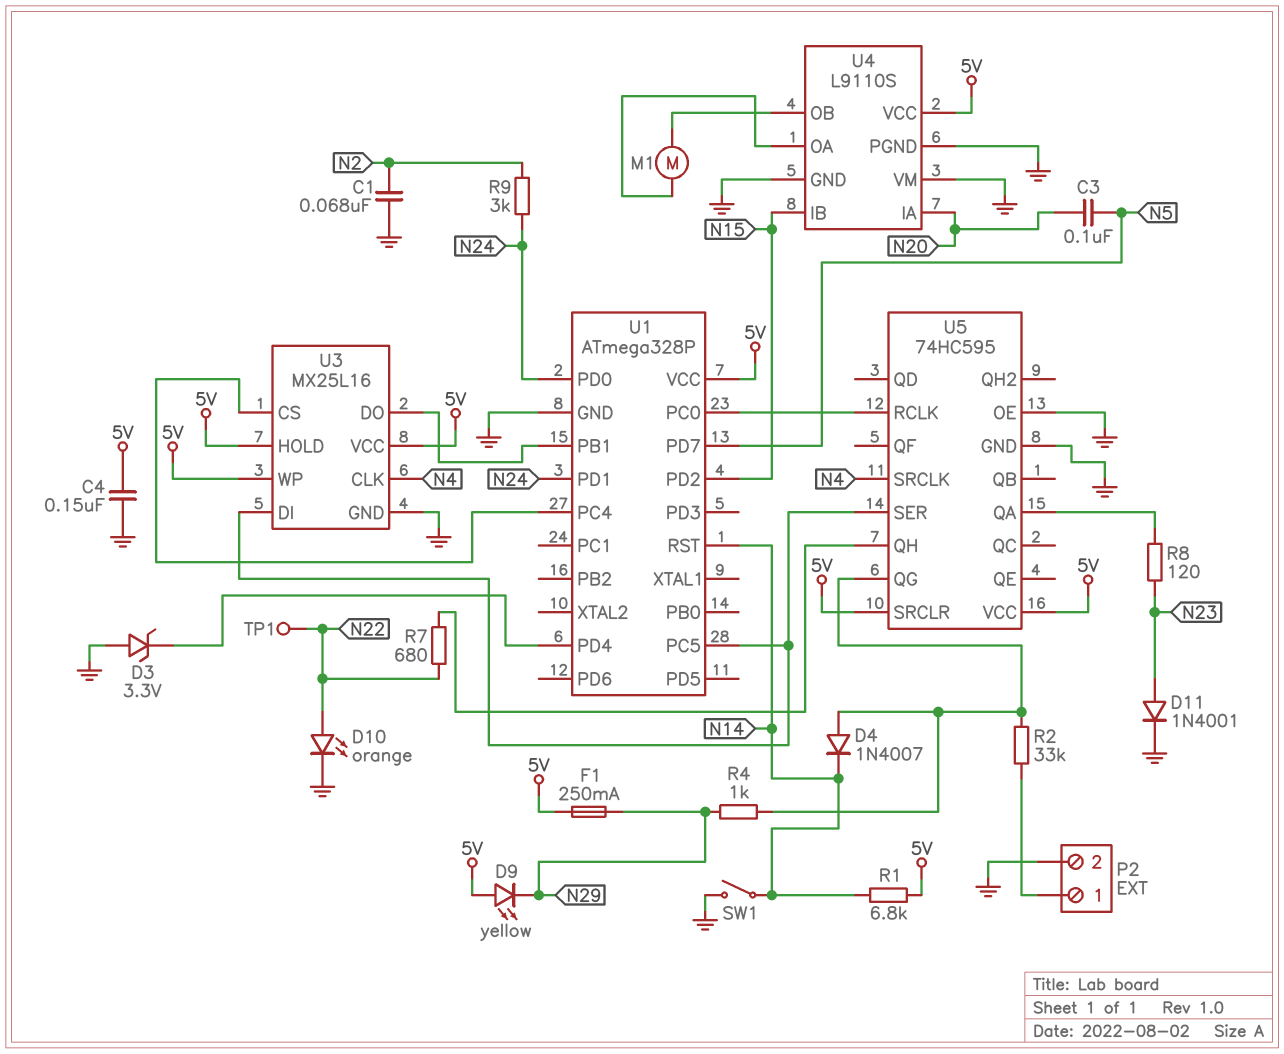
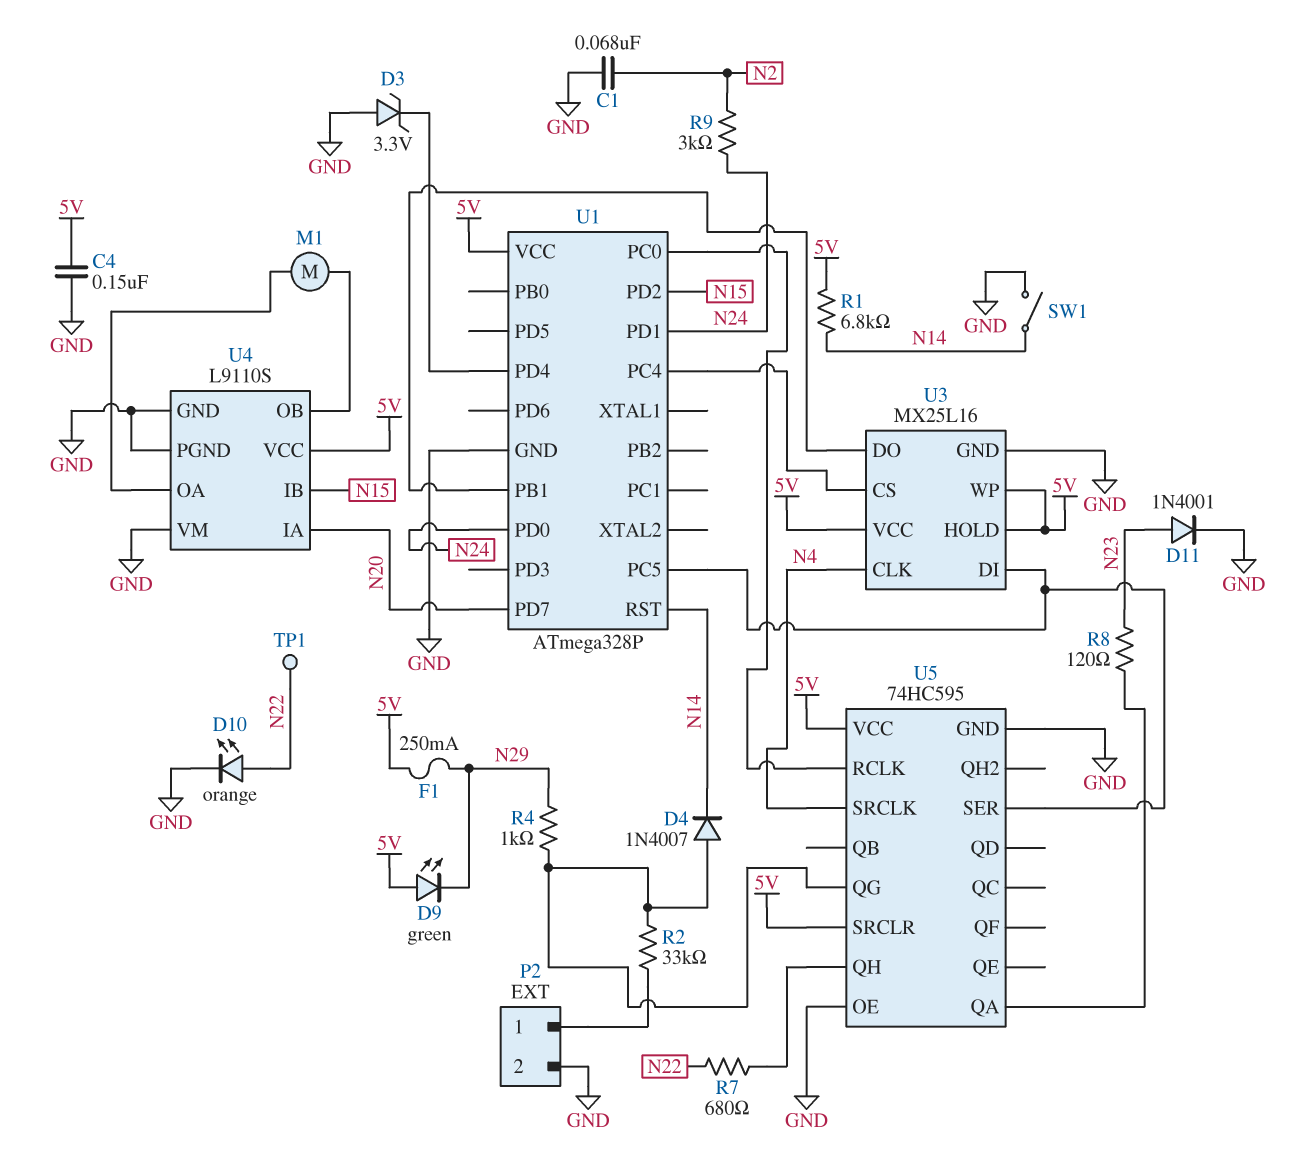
C3: 100nF (N5, N20) -> none
D9: LED yellow (A 5V, K N29) -> LED green (A 5V, K N29)
U1 pin PD7: N5 -> N20

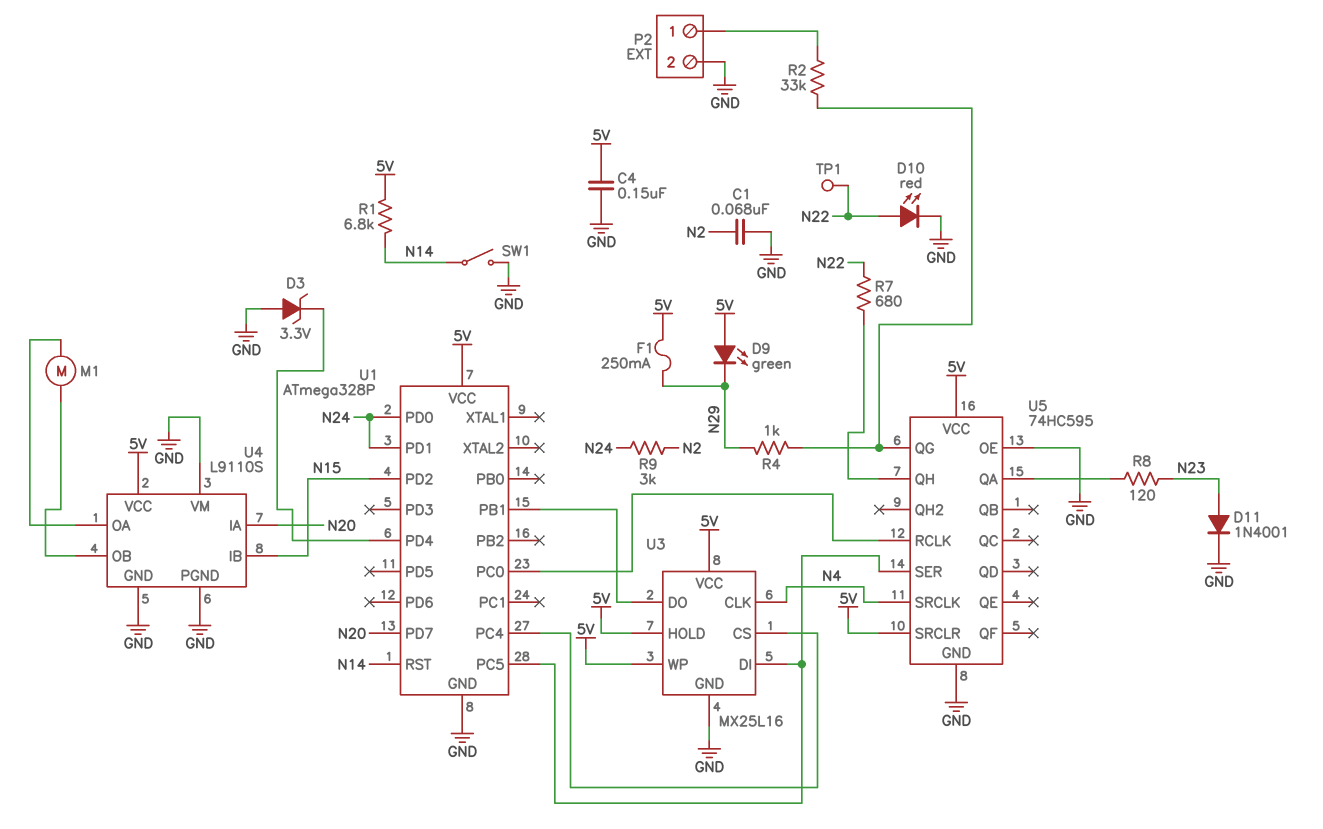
D4: diode 1N4007 (A U5/QG, K N14) -> none
D10: LED orange (A N22, K GND) -> LED red (A N22, K GND)

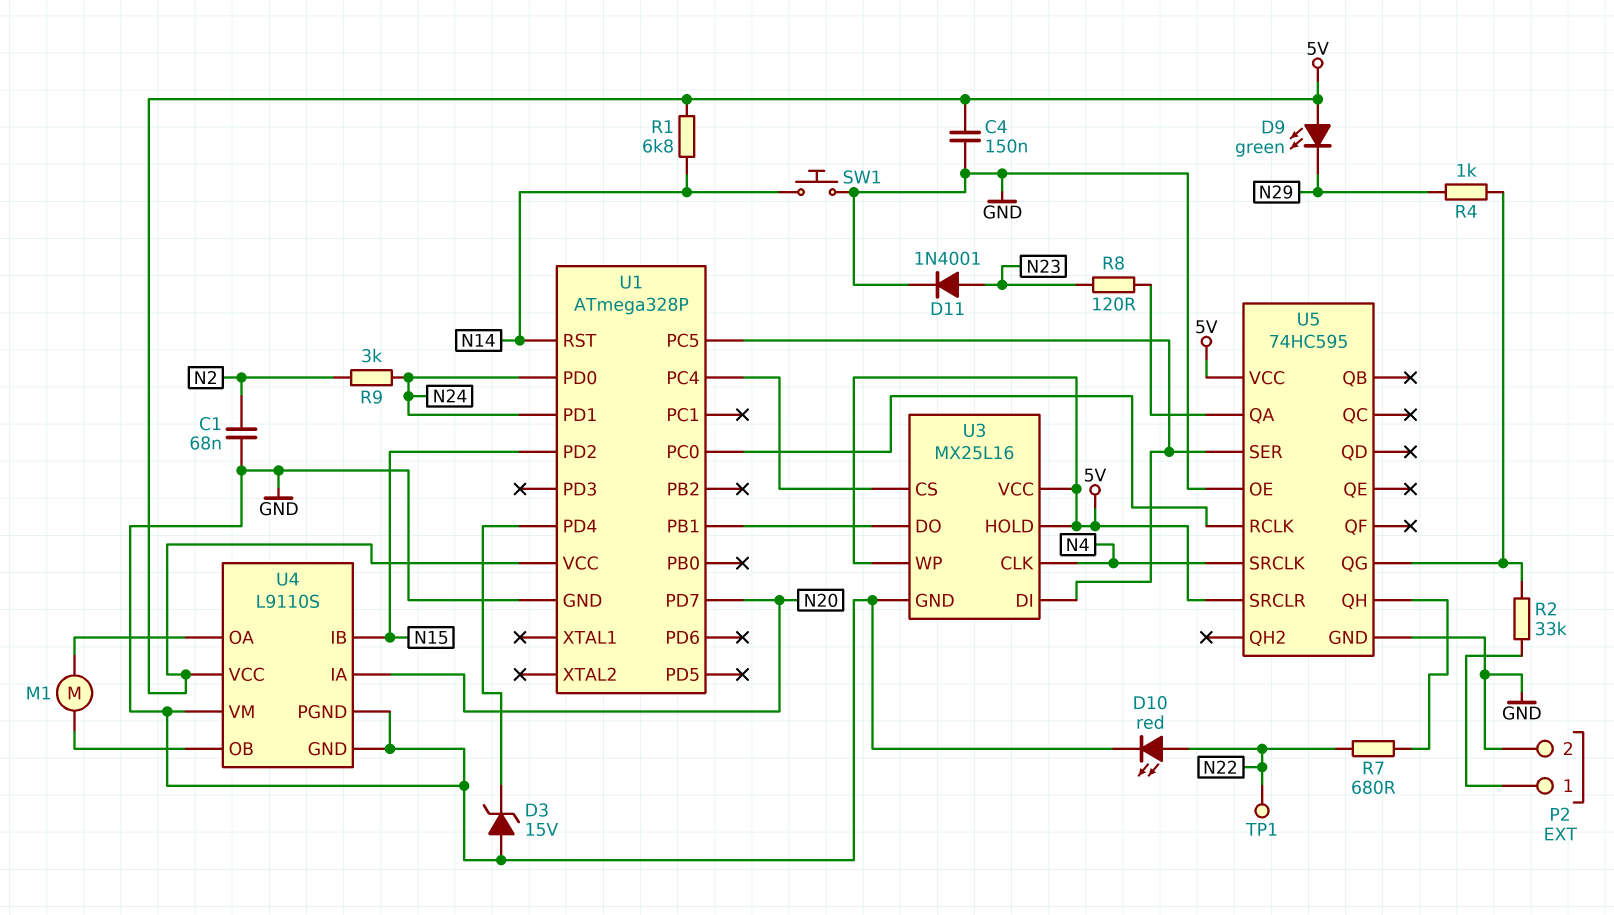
D3: zener 3.3V (A GND, K U1/PD4) -> zener 15V (A GND, K U1/PD4)
F1: 250mA (5V, N29) -> none
SW1: switch (GND, N14) -> button (GND, N14)

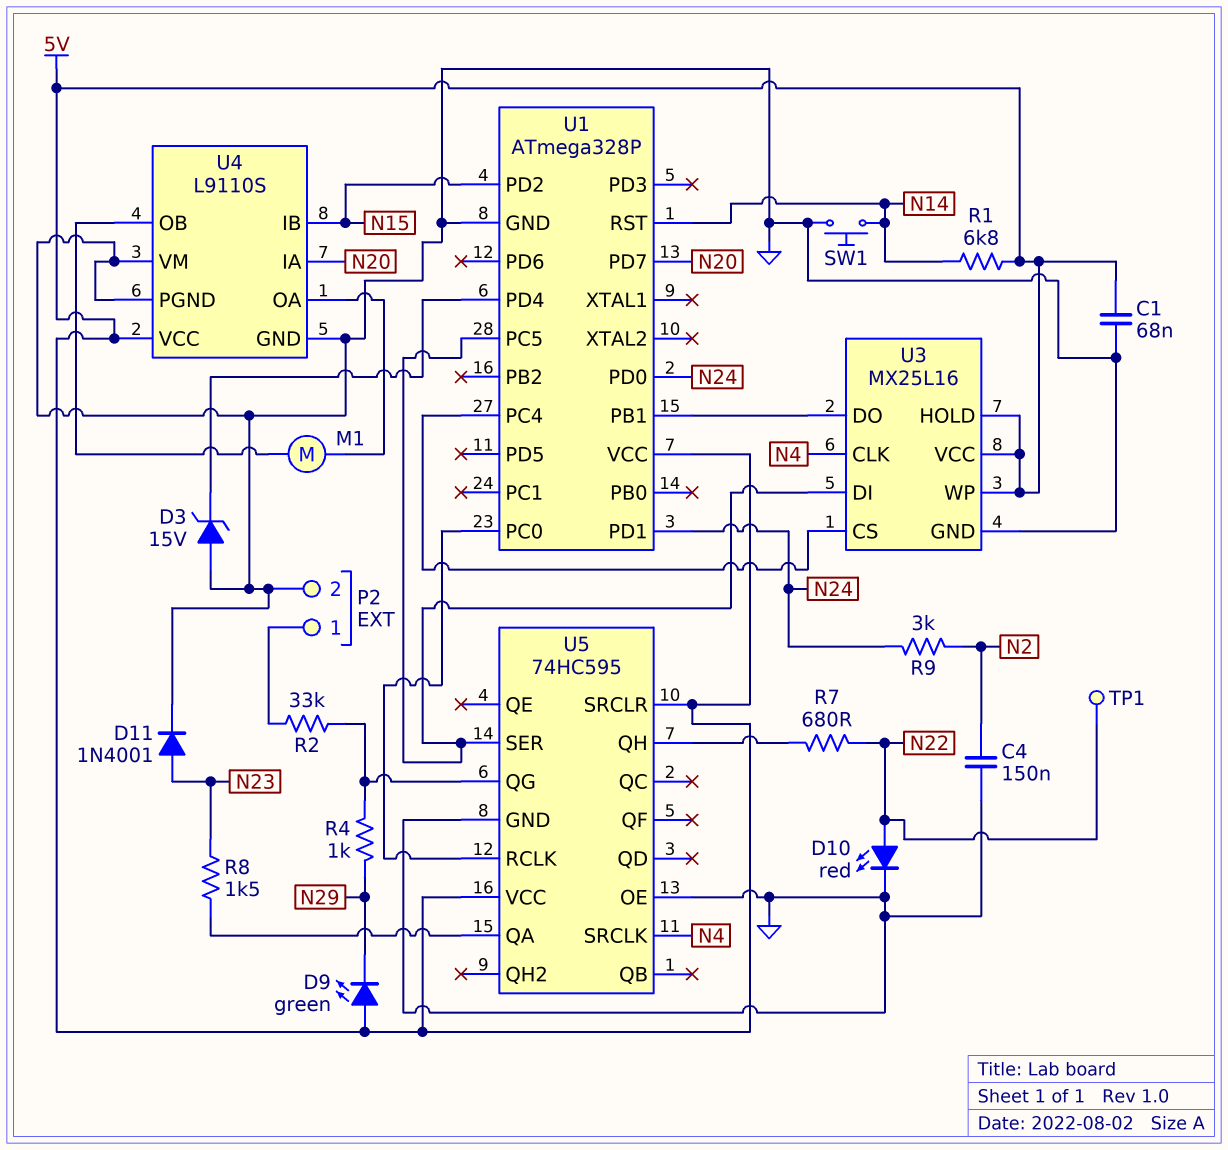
C1: 68nF (GND, N2) -> 68nF (5V, GND)
C4: 150nF (5V, GND) -> 150nF (GND, N2)
R8: 120 (N23, U5/QA) -> 1.5k (N23, U5/QA)

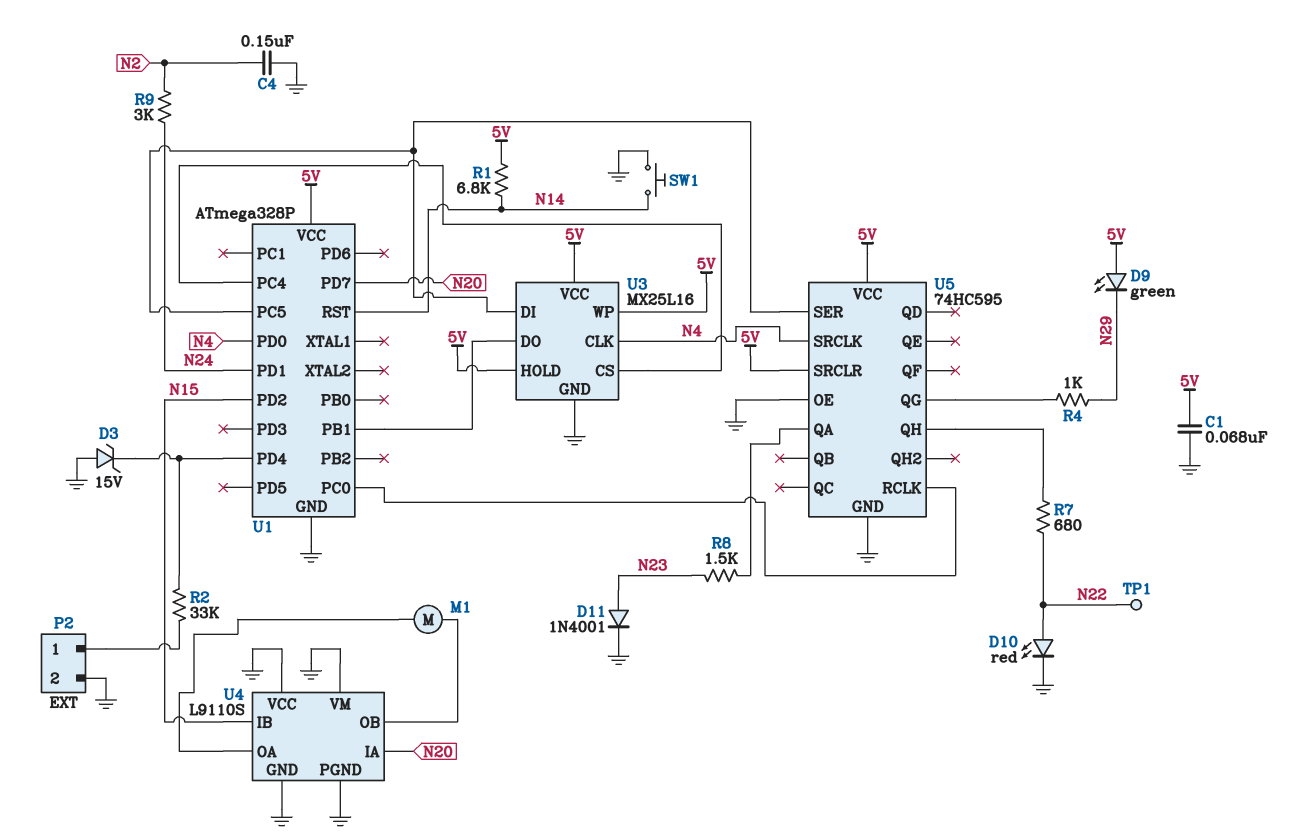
R2: 33k (P2/1, U5/QG) -> 33k (P2/1, U1/PD4)
U1 pin PD0: N24 -> N4
U4 pin VCC: 5V -> GND

